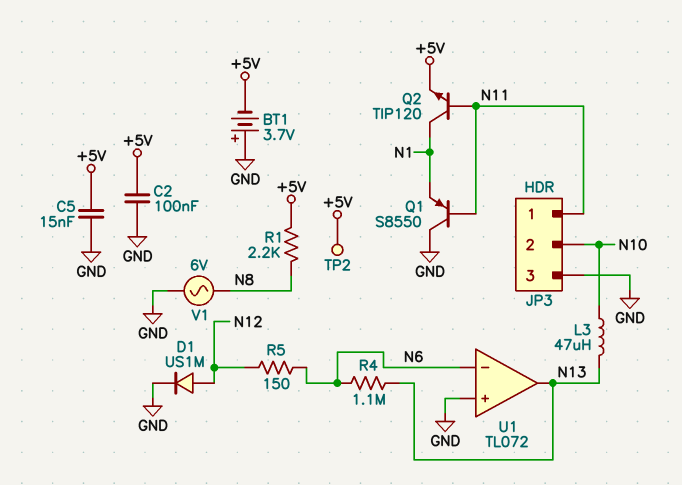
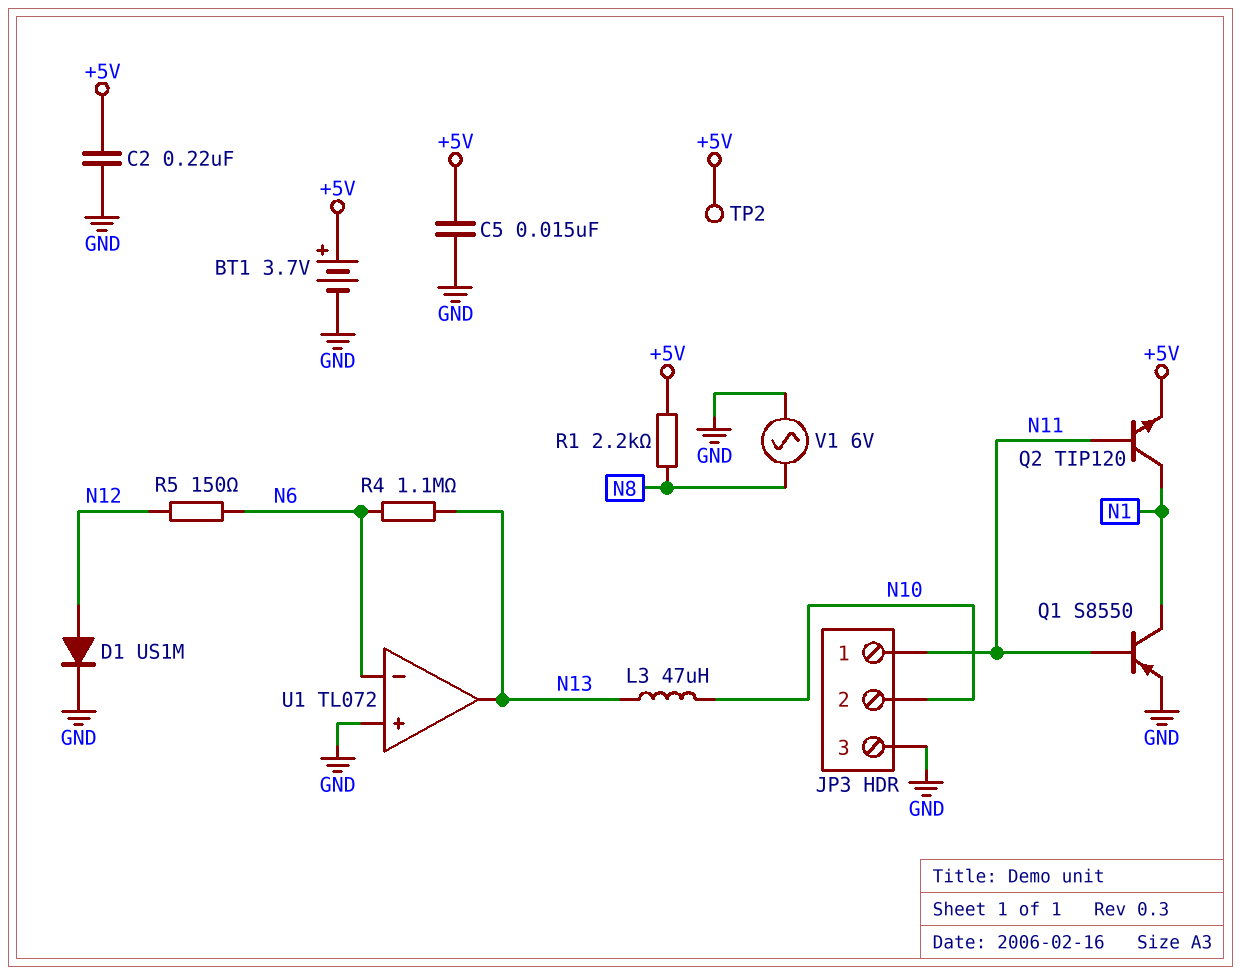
BT1: 3.7V (plus GND, minus +5V) -> 3.7V (plus +5V, minus GND)
C2: 100nF (+5V, GND) -> 220nF (+5V, GND)
Q1: PNP S8550 (B N11, C GND, E N1) -> PNP S8550 (B N11, C N1, E GND)

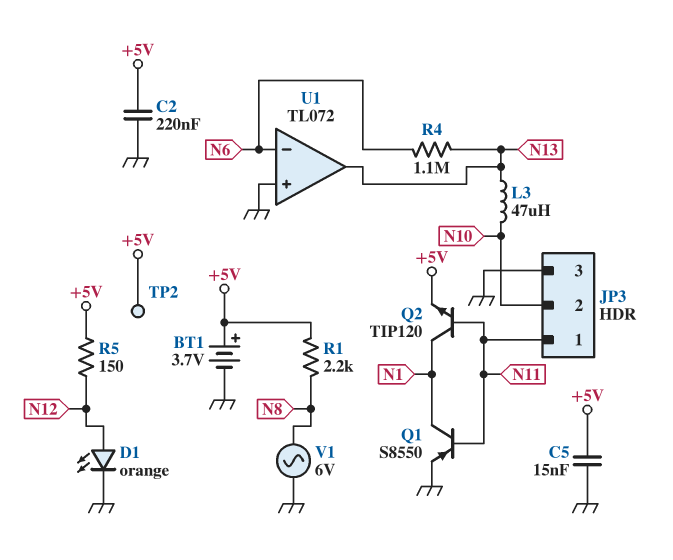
D1: diode US1M (A N12, K GND) -> LED orange (A N12, K GND)
R5: 150 (N6, N12) -> 150 (+5V, N12)

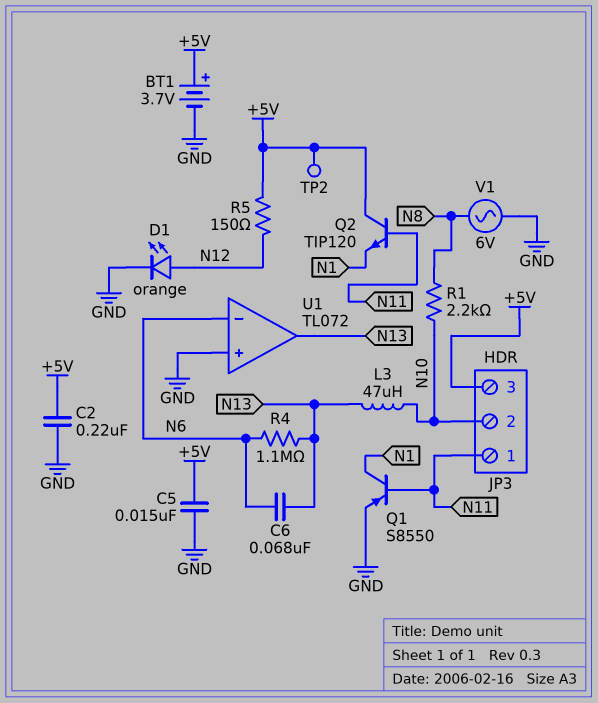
C6: none -> 68nF (N6, N13)
JP3 pin 3: GND -> +5V
Q2: NPN TIP120 (B N11, C N1, E +5V) -> NPN TIP120 (B N11, C +5V, E N1)
R1: 2.2k (+5V, N8) -> 2.2k (N8, N10)

